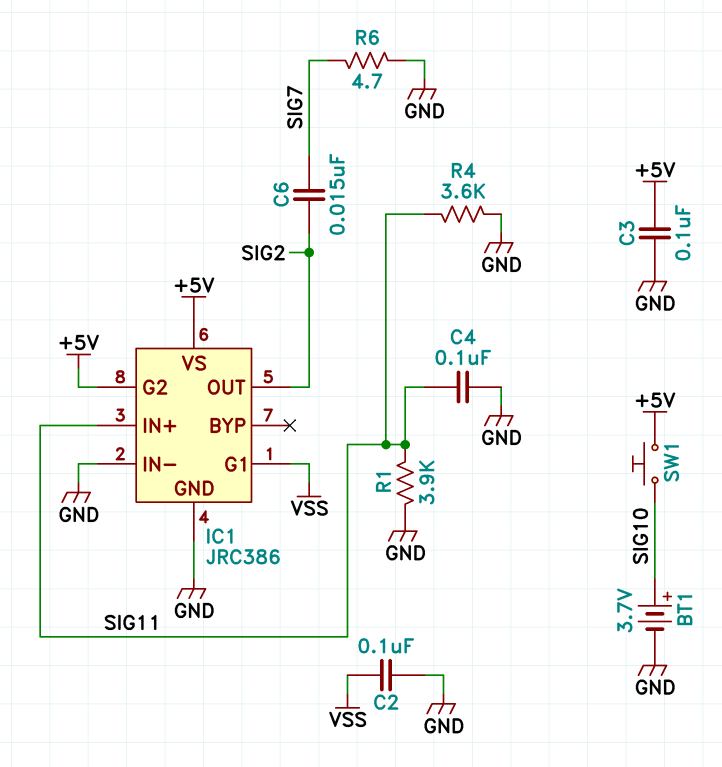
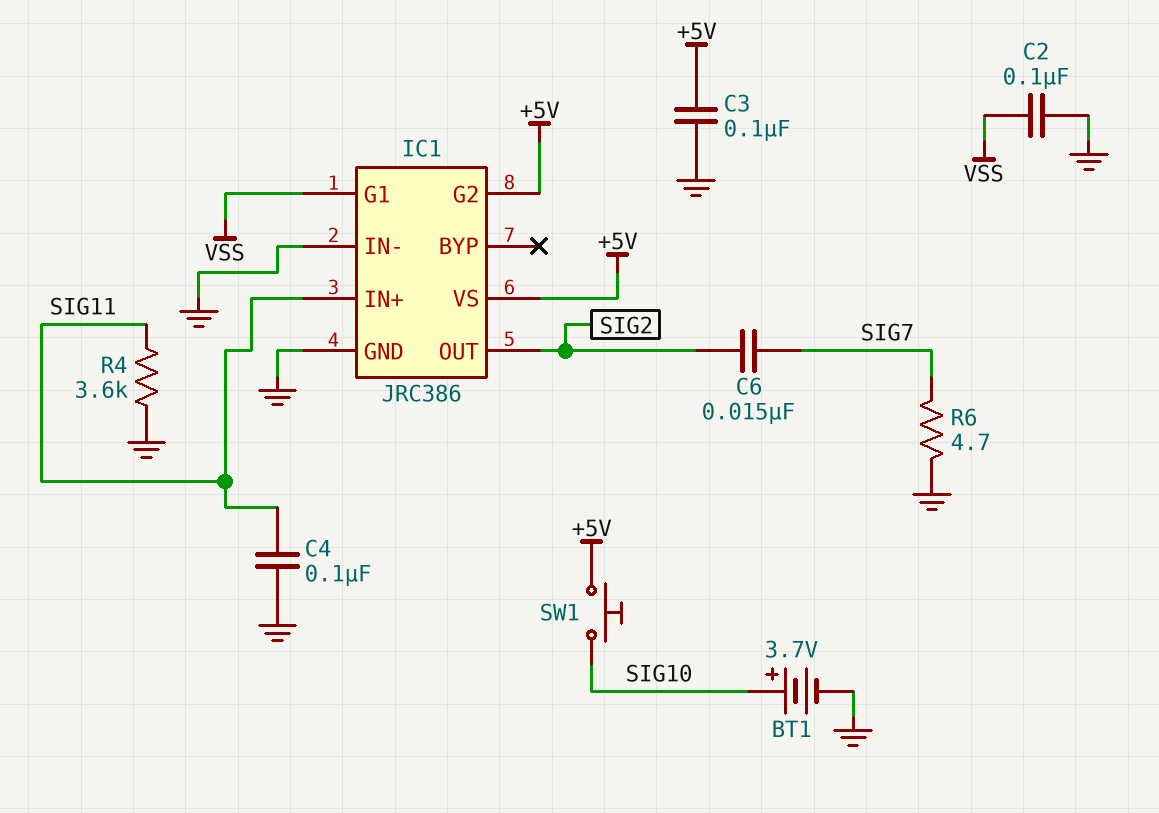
R1: 3.9k (GND, SIG11) -> none

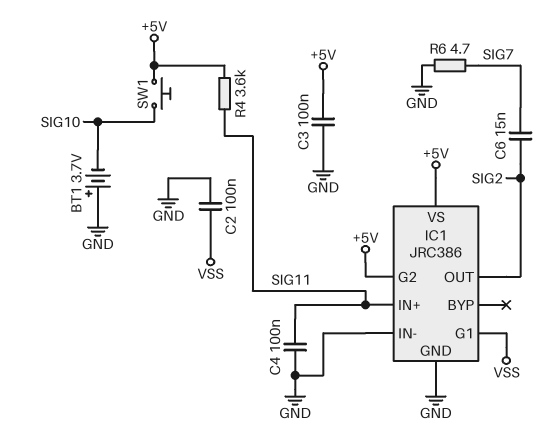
BT1: 3.7V (plus SIG10, minus GND) -> 3.7V (plus GND, minus SIG10)
R4: 3.6k (GND, SIG11) -> 3.6k (+5V, SIG11)

